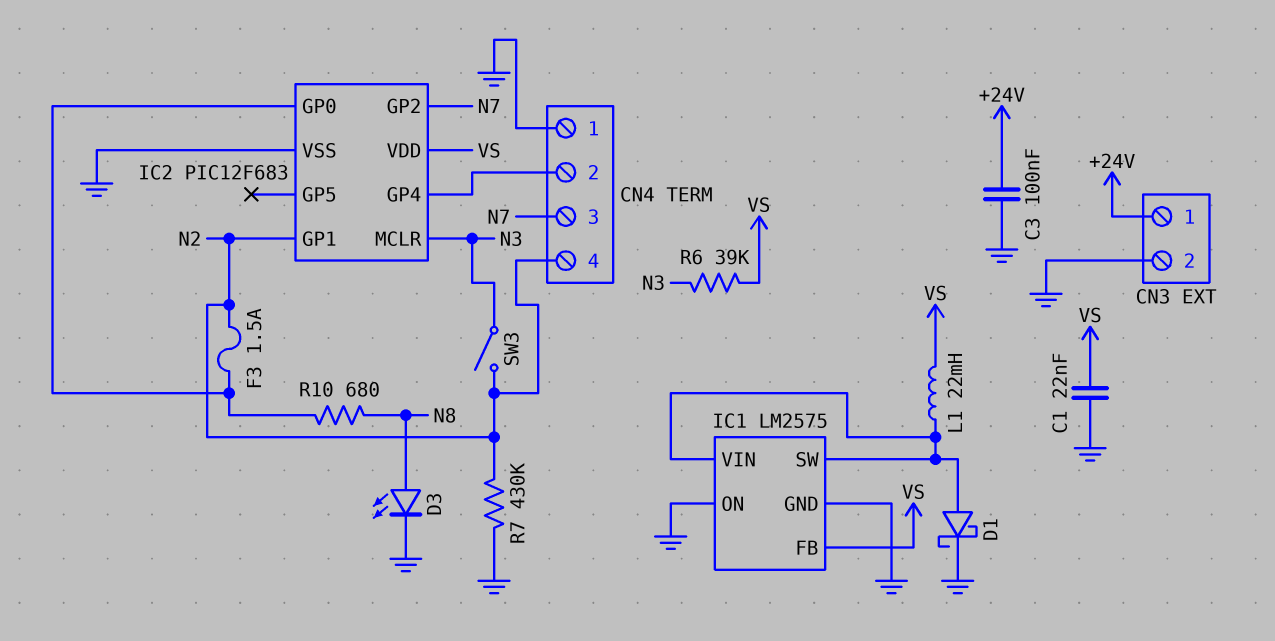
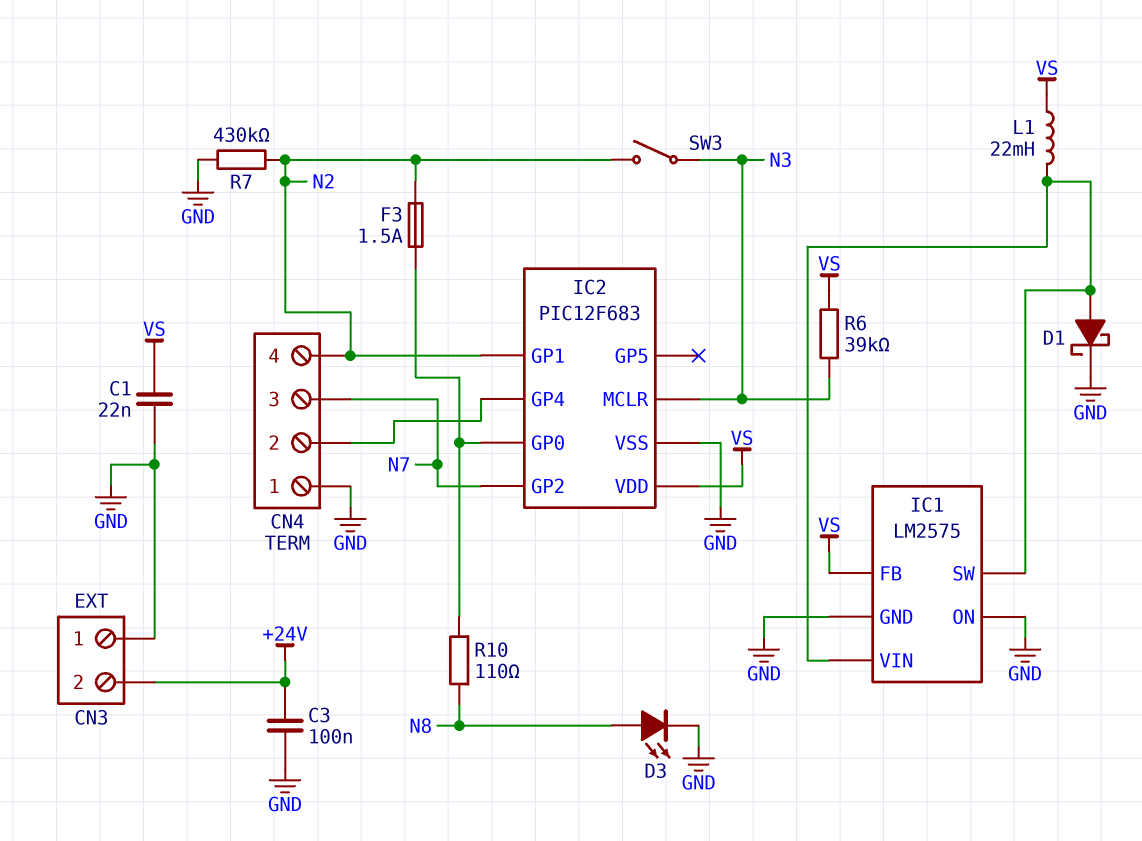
CN3 pin 1: +24V -> GND
CN3 pin 2: GND -> +24V
R10: 680 (IC2/GP0, N8) -> 110 (IC2/GP0, N8)

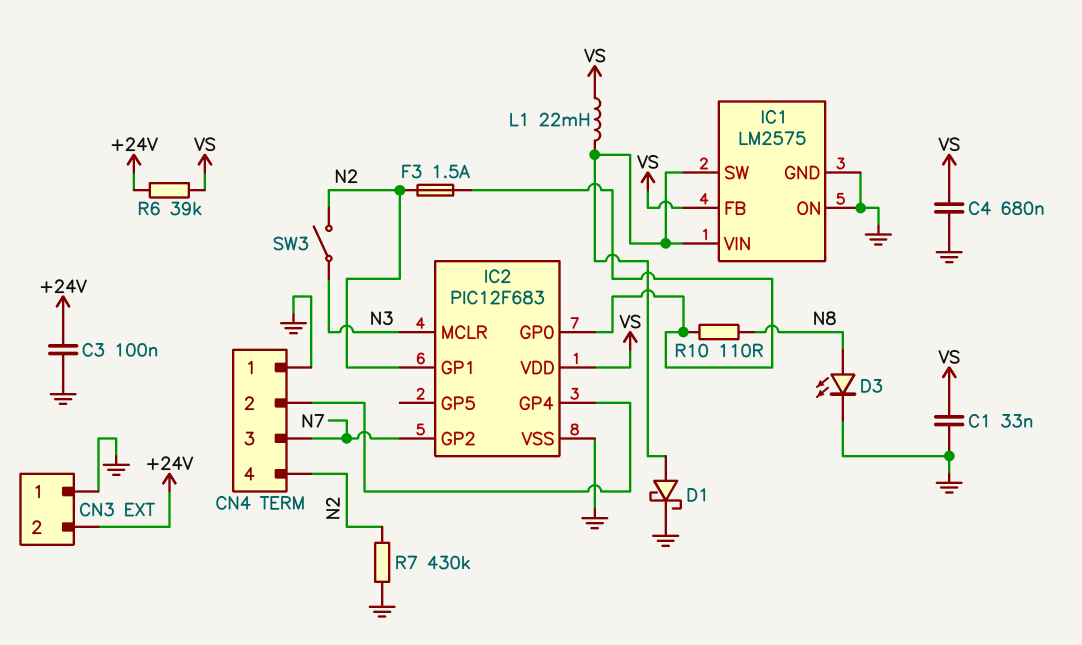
C1: 22nF (GND, VS) -> 33nF (GND, VS)
C4: none -> 680nF (GND, VS)
R6: 39k (N3, VS) -> 39k (+24V, VS)

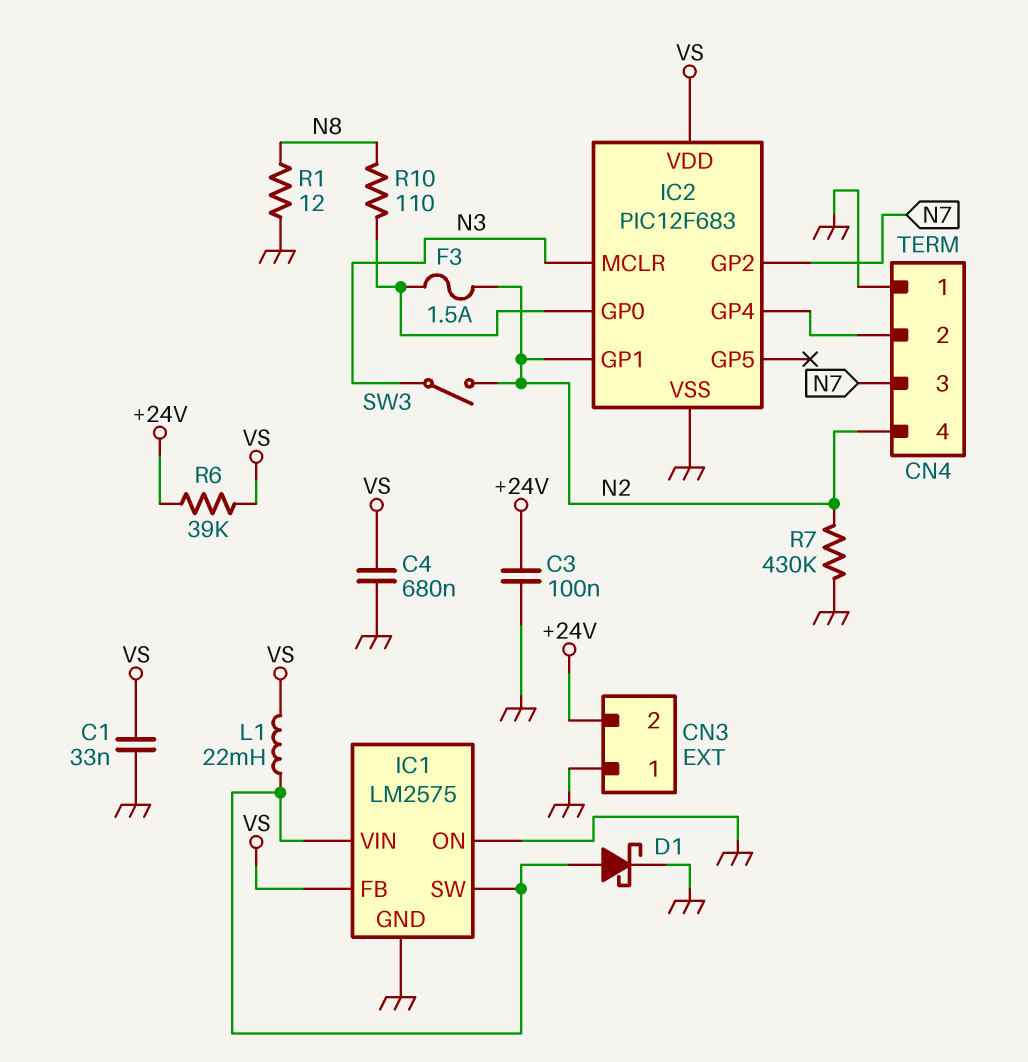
D3: LED (A N8, K GND) -> none
R1: none -> 12 (GND, N8)

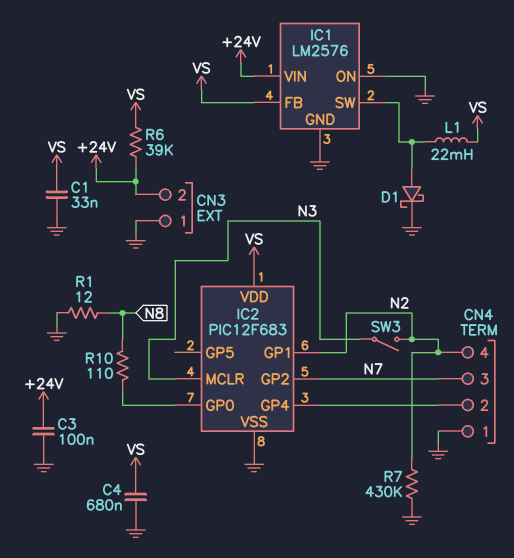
F3: 1.5A (IC2/GP0, N2) -> none
IC1: LM2575 -> LM2576
IC1 pin VIN: IC1/SW -> +24V

